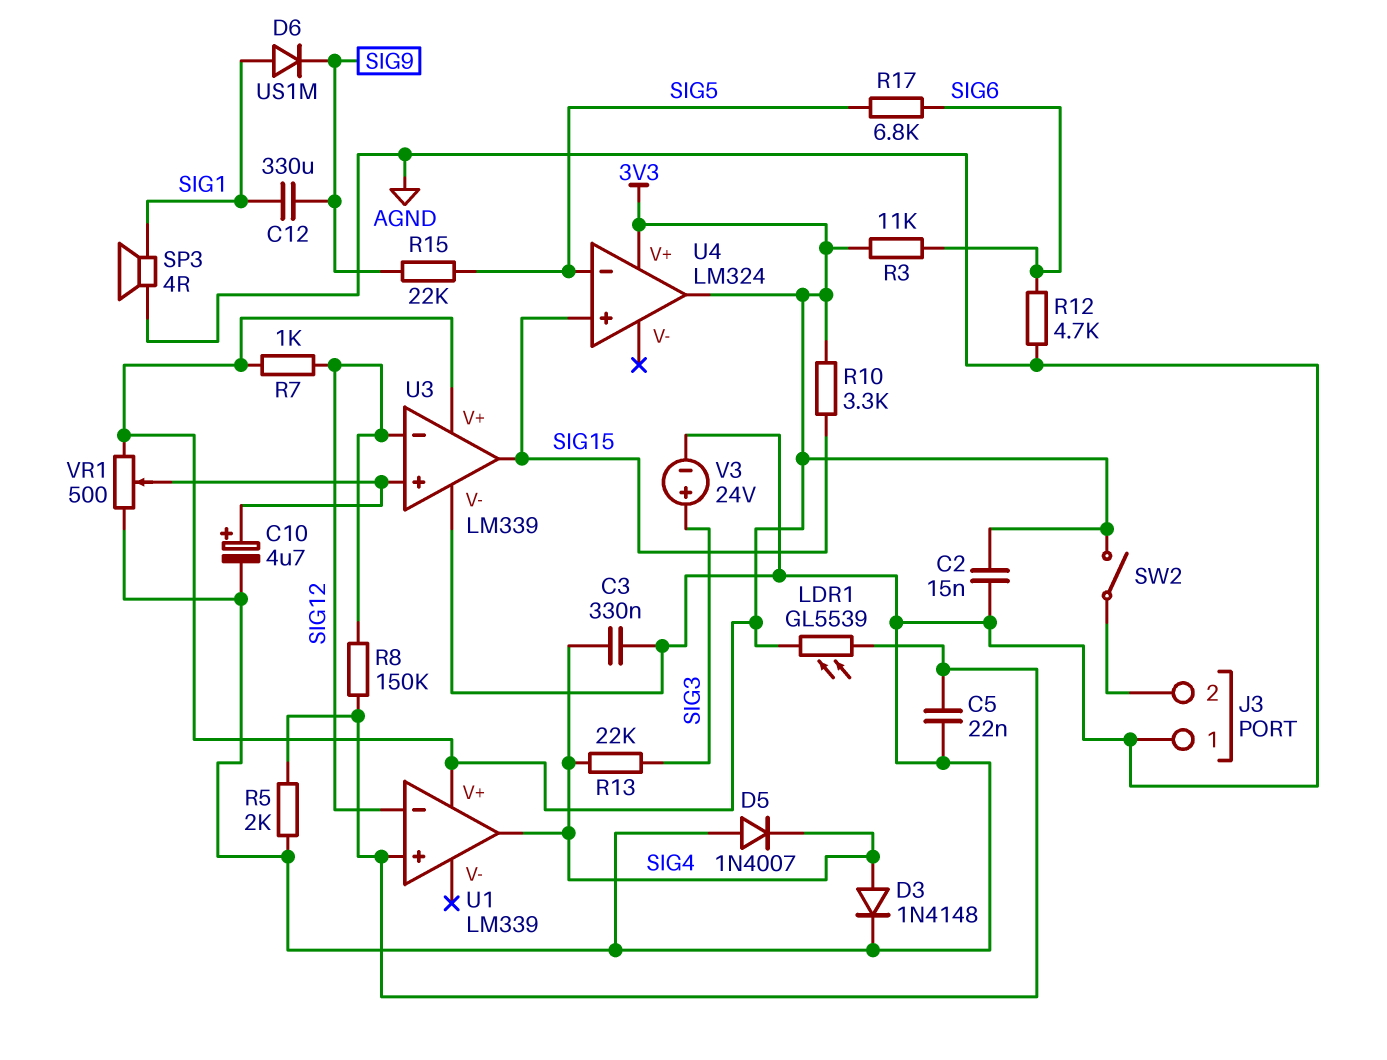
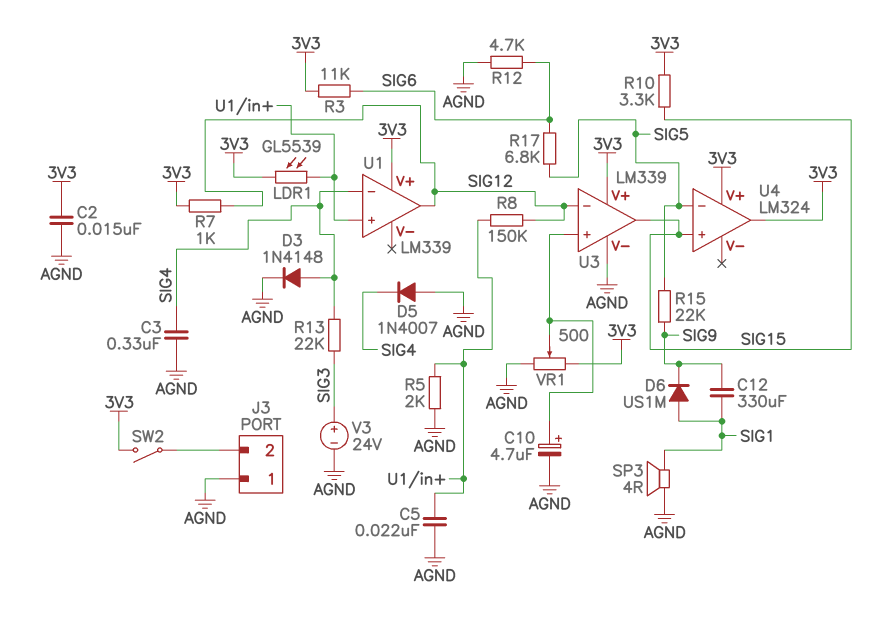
U1 pin in-: SIG12 -> SIG4
U1 pin out: SIG4 -> SIG12

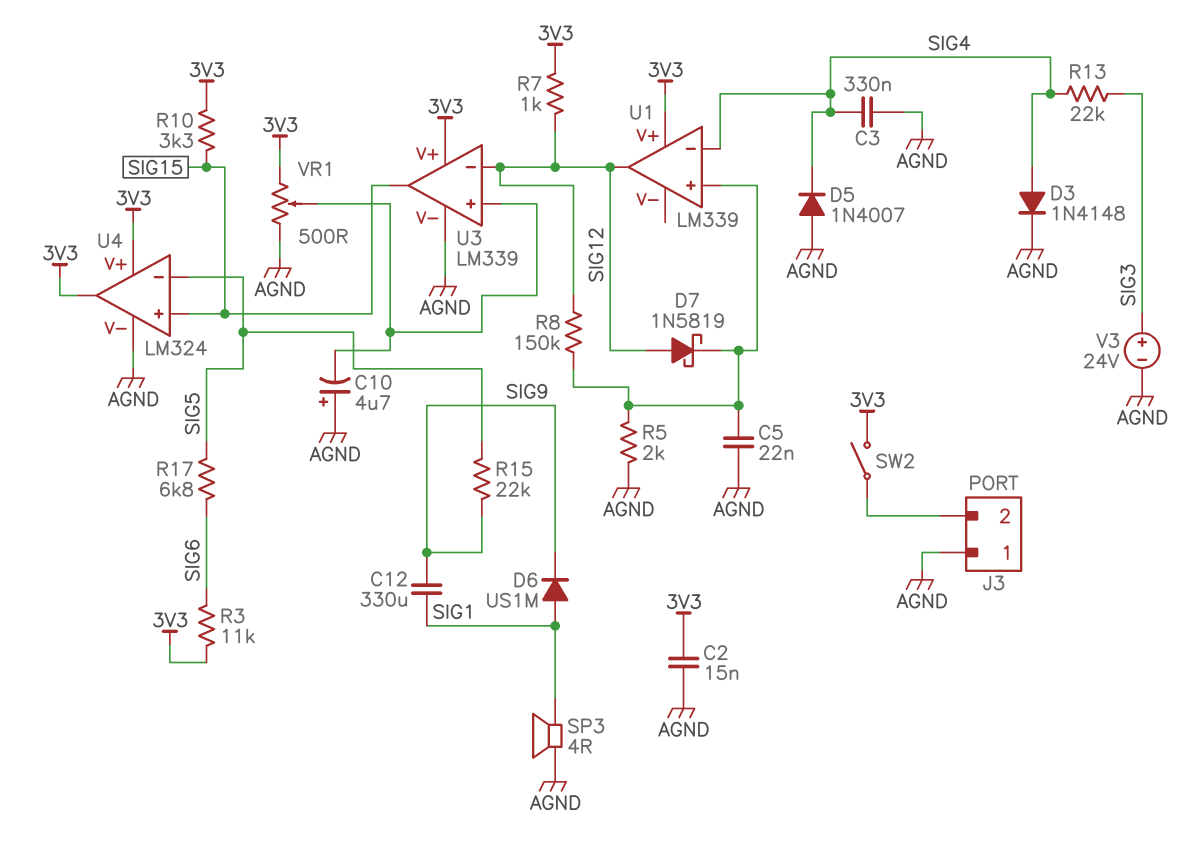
C10: 4.7uF (plus U3/in+, minus AGND) -> 4.7uF (plus AGND, minus U3/in+)
D7: none -> schottky 1N5819 (A SIG12, K U1/in+)
LDR1: GL5539 (3V3, U1/in+) -> none
R12: 4.7k (AGND, SIG6) -> none
U4 pin V-: none -> AGND

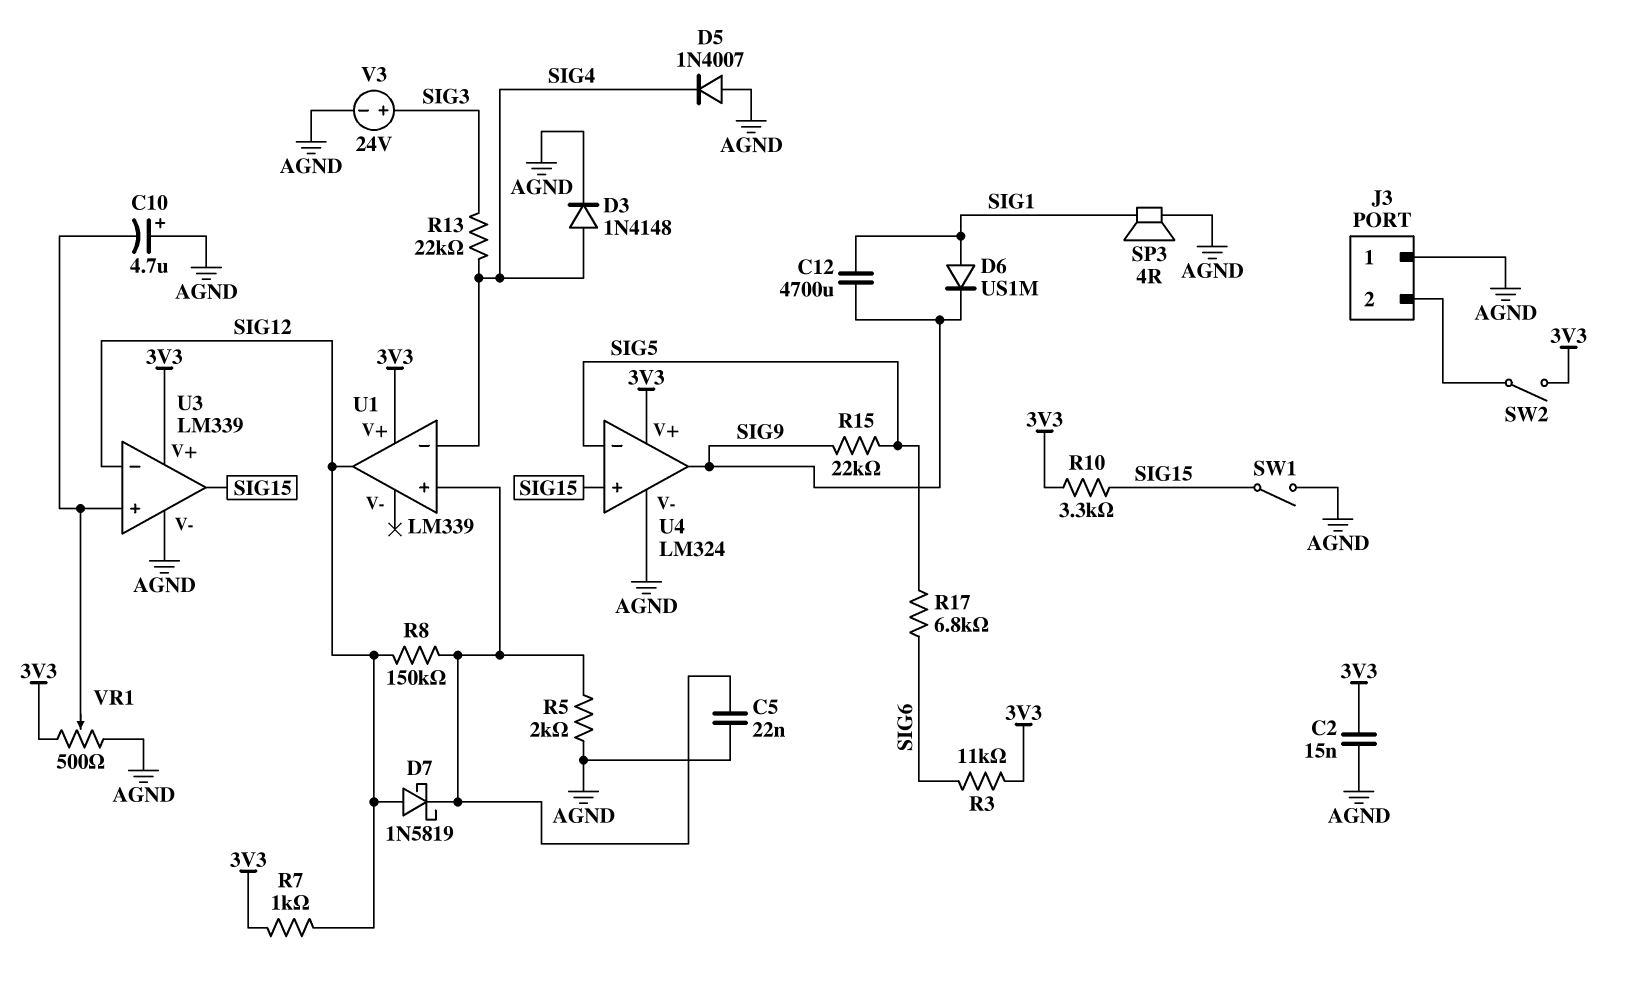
C3: 330nF (AGND, SIG4) -> none
C12: 330uF (SIG1, SIG9) -> 4700uF (SIG1, SIG9)
SW1: none -> switch (AGND, SIG15)
U4 pin out: 3V3 -> SIG9

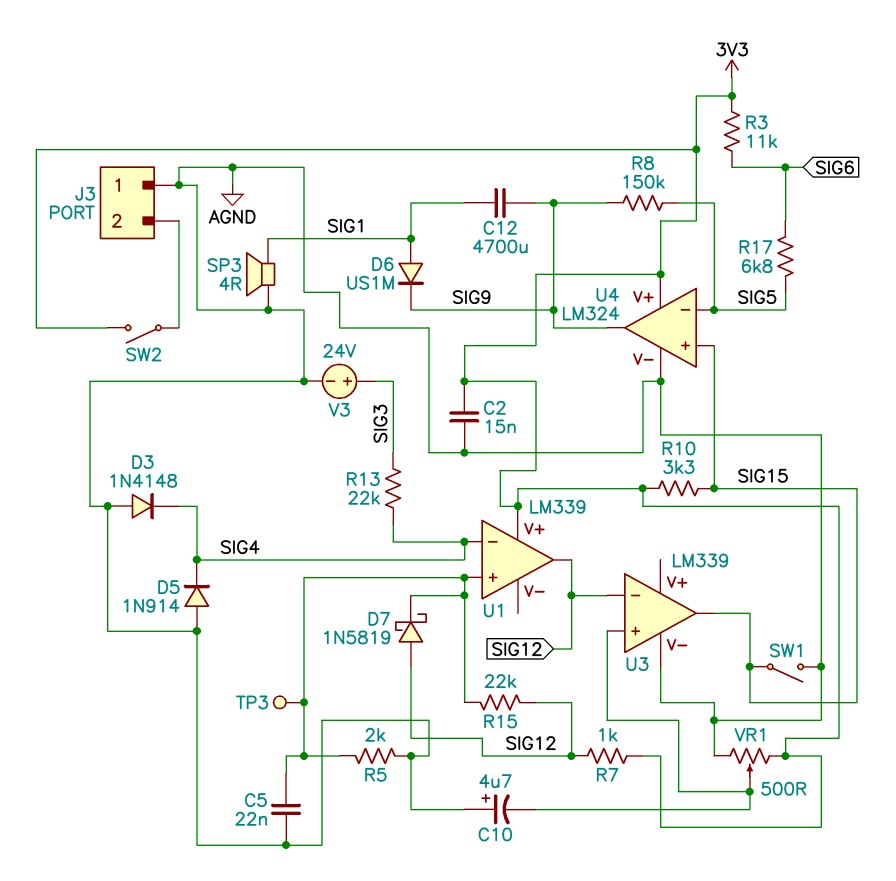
D3: diode 1N4148 (A SIG4, K AGND) -> diode 1N4148 (A AGND, K SIG4)
D5: diode 1N4007 (A AGND, K SIG4) -> diode 1N914 (A AGND, K SIG4)
R8: 150k (SIG12, U1/in+) -> 150k (SIG5, SIG9)
R15: 22k (SIG5, SIG9) -> 22k (SIG12, U1/in+)
TP3: none -> test point (U1/in+)
U3 pin V+: 3V3 -> none

